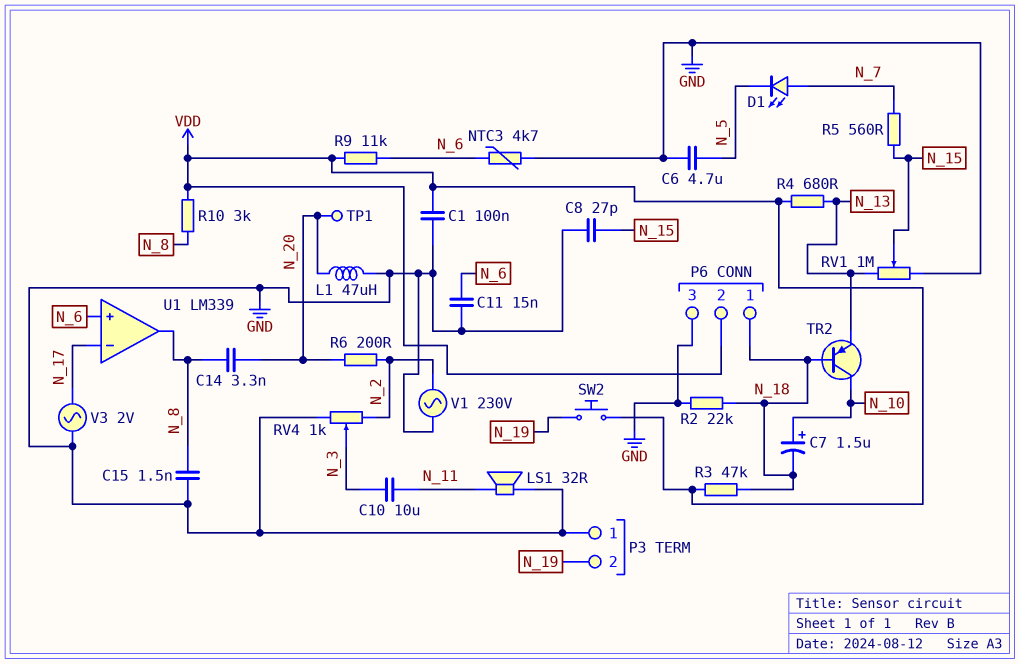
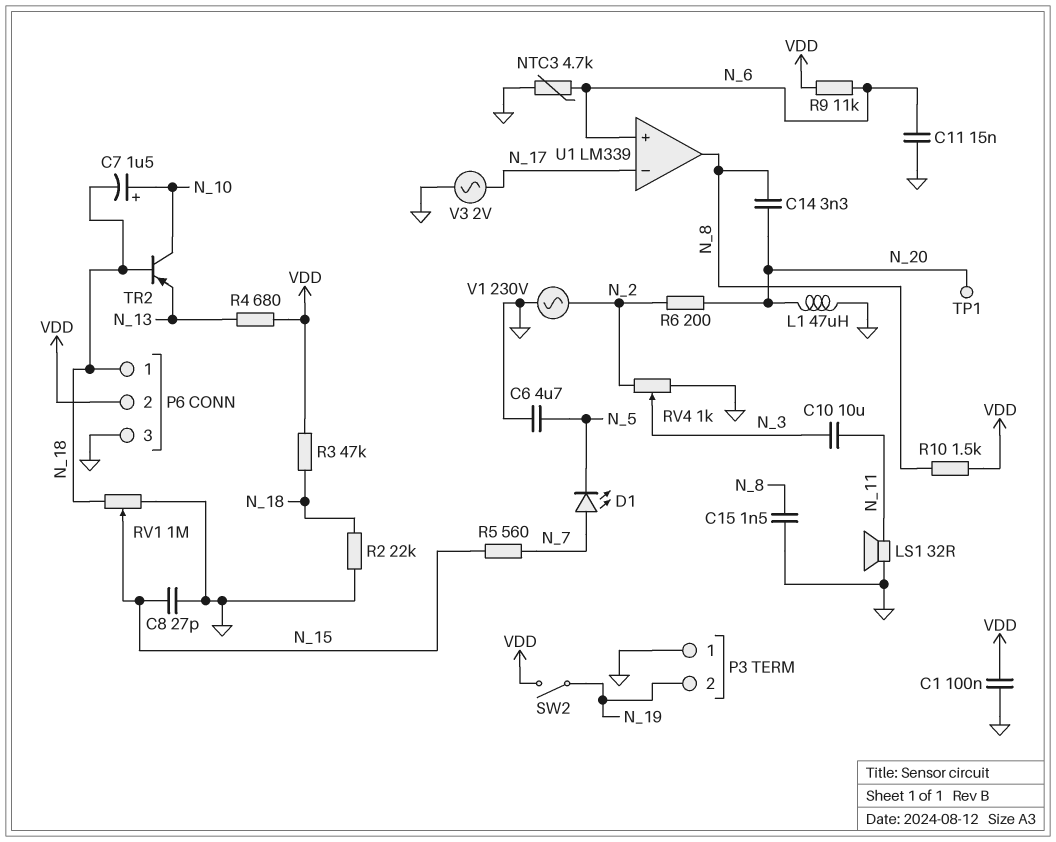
R10: 3k (N_8, VDD) -> 1.5k (N_8, VDD)
RV1: 1M (GND, N_13, wiper N_15) -> 1M (GND, N_18, wiper N_15)
SW2: button (N_19, VDD) -> switch (N_19, VDD)

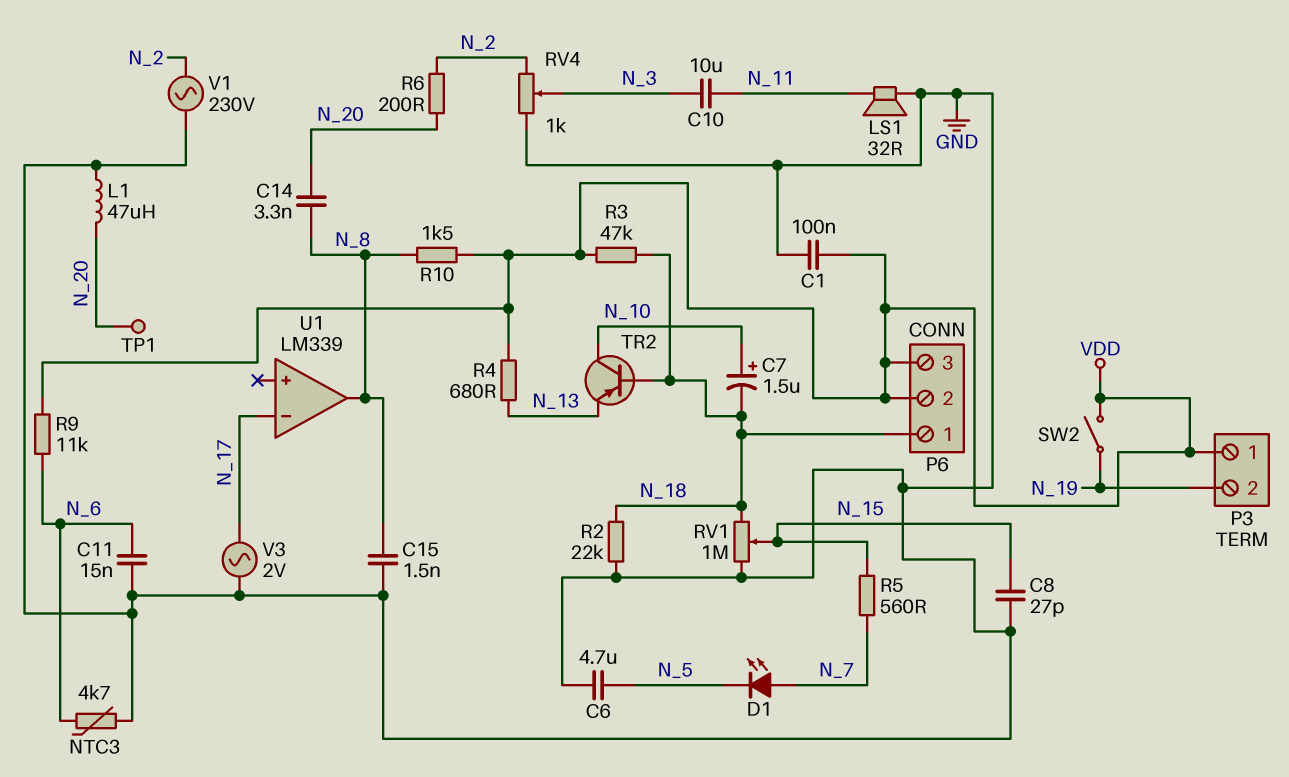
P3 pin 1: GND -> VDD
P6 pin 3: GND -> VDD
U1 pin in+: N_6 -> none

